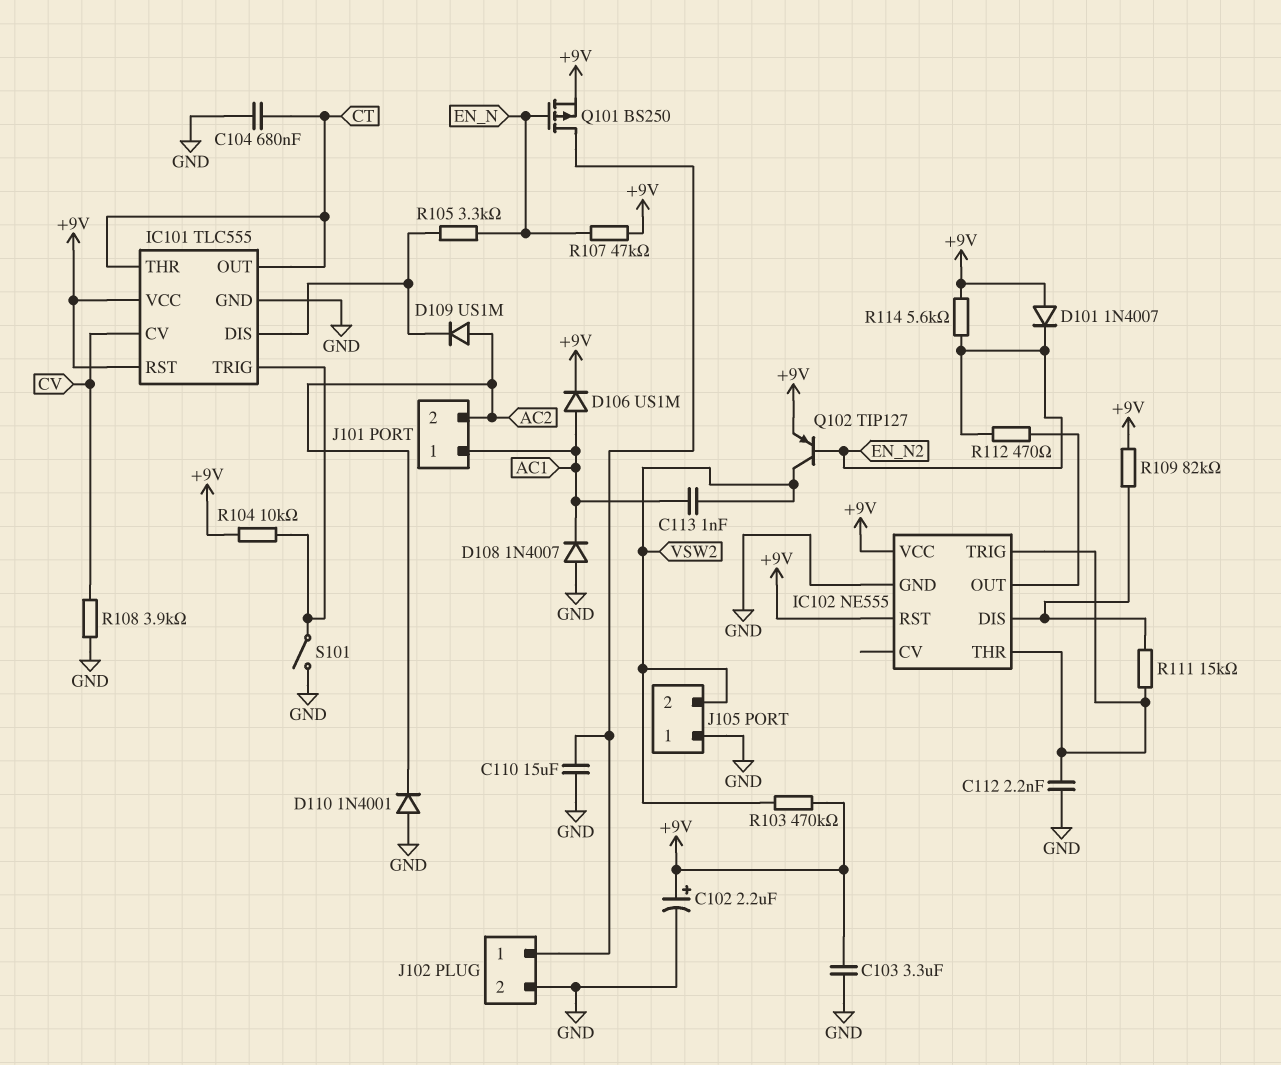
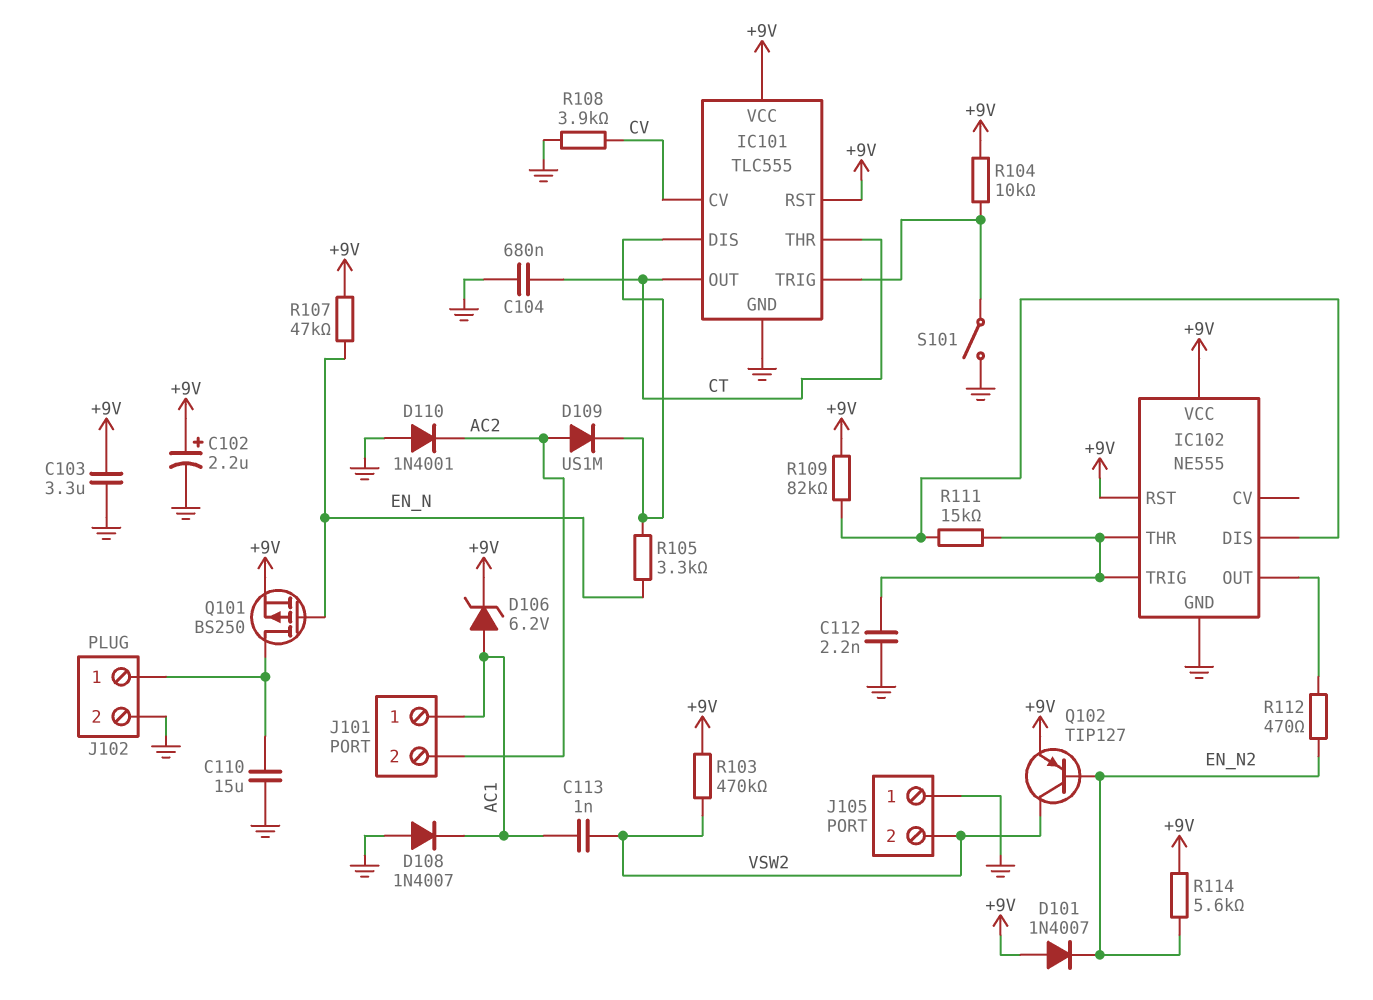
D106: diode US1M (A AC1, K +9V) -> zener 6.2V (A AC1, K +9V)

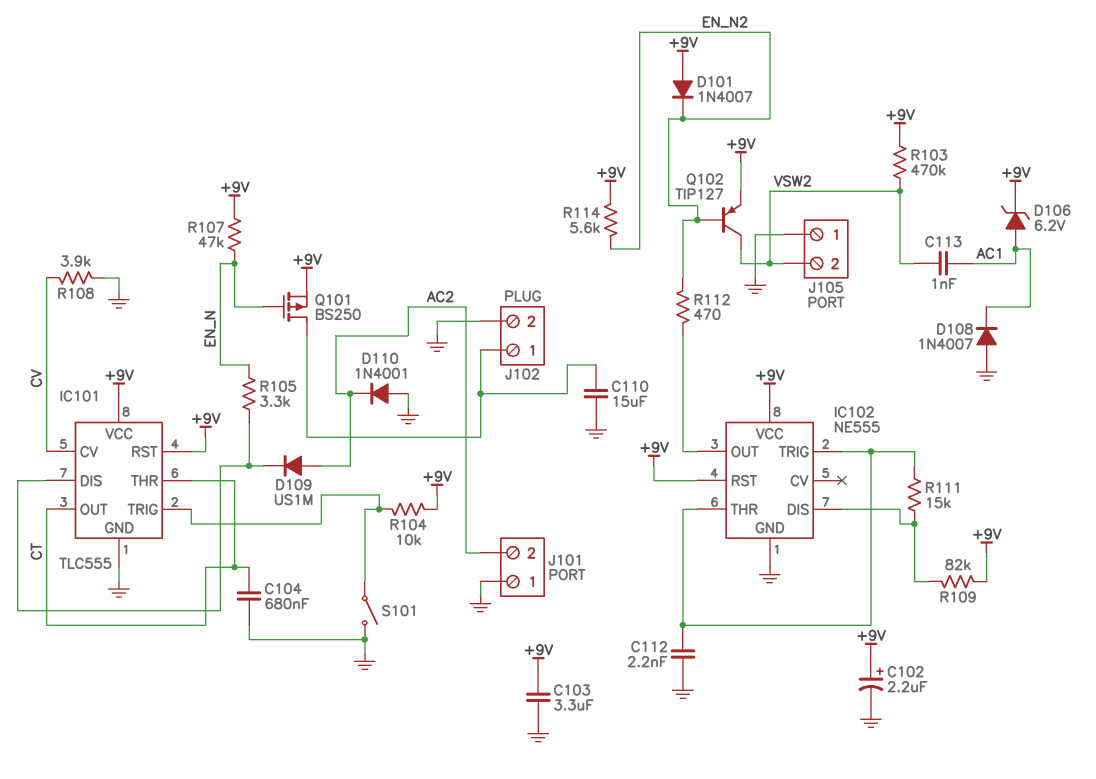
J101 pin 1: AC1 -> GND

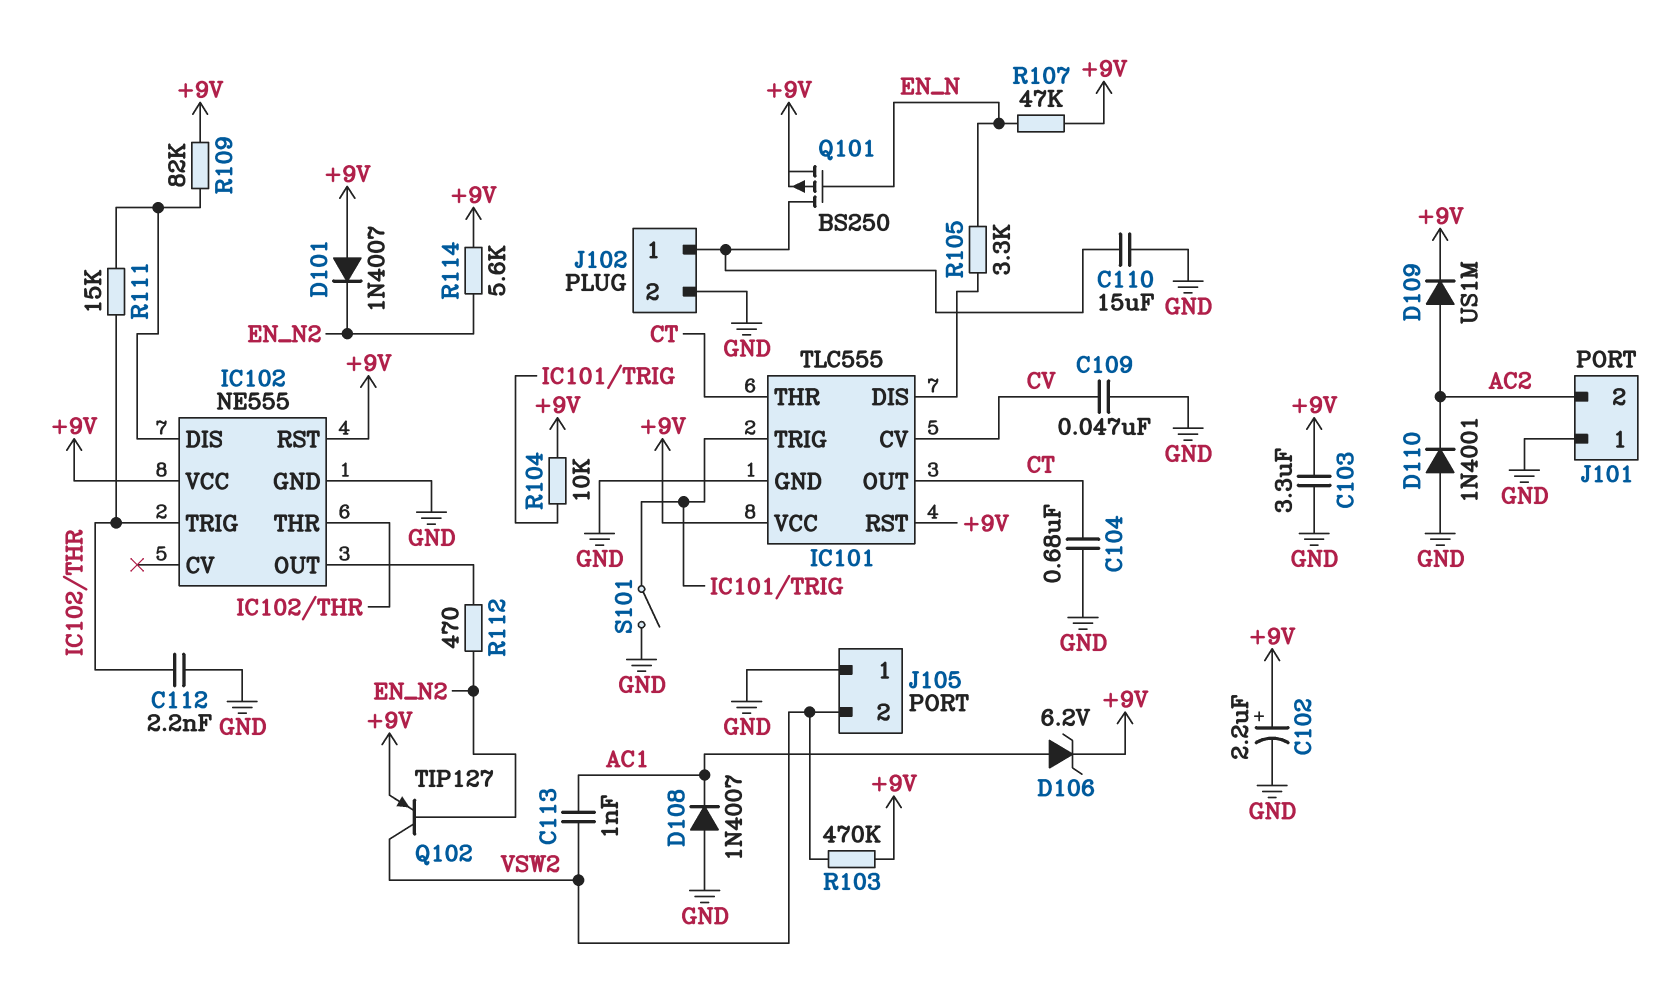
C109: none -> 47nF (CV, GND)
D109: diode US1M (A AC2, K IC101/DIS) -> diode US1M (A AC2, K +9V)
R108: 3.9k (CV, GND) -> none

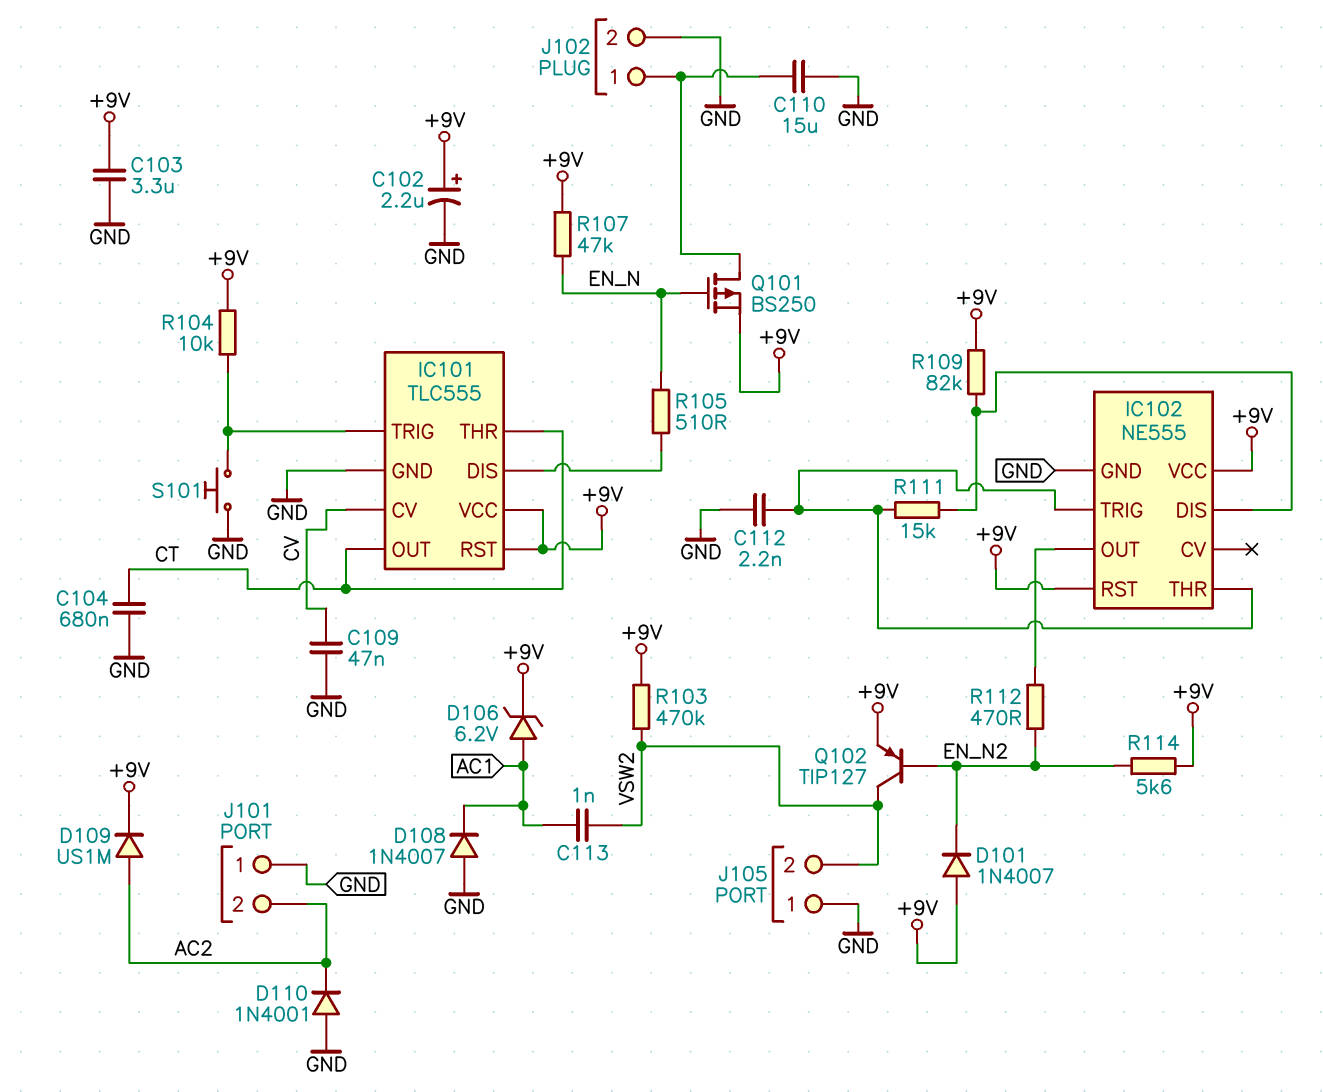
R105: 3.3k (EN_N, IC101/DIS) -> 510 (EN_N, IC101/DIS)
S101: switch (GND, IC101/TRIG) -> button (GND, IC101/TRIG)

